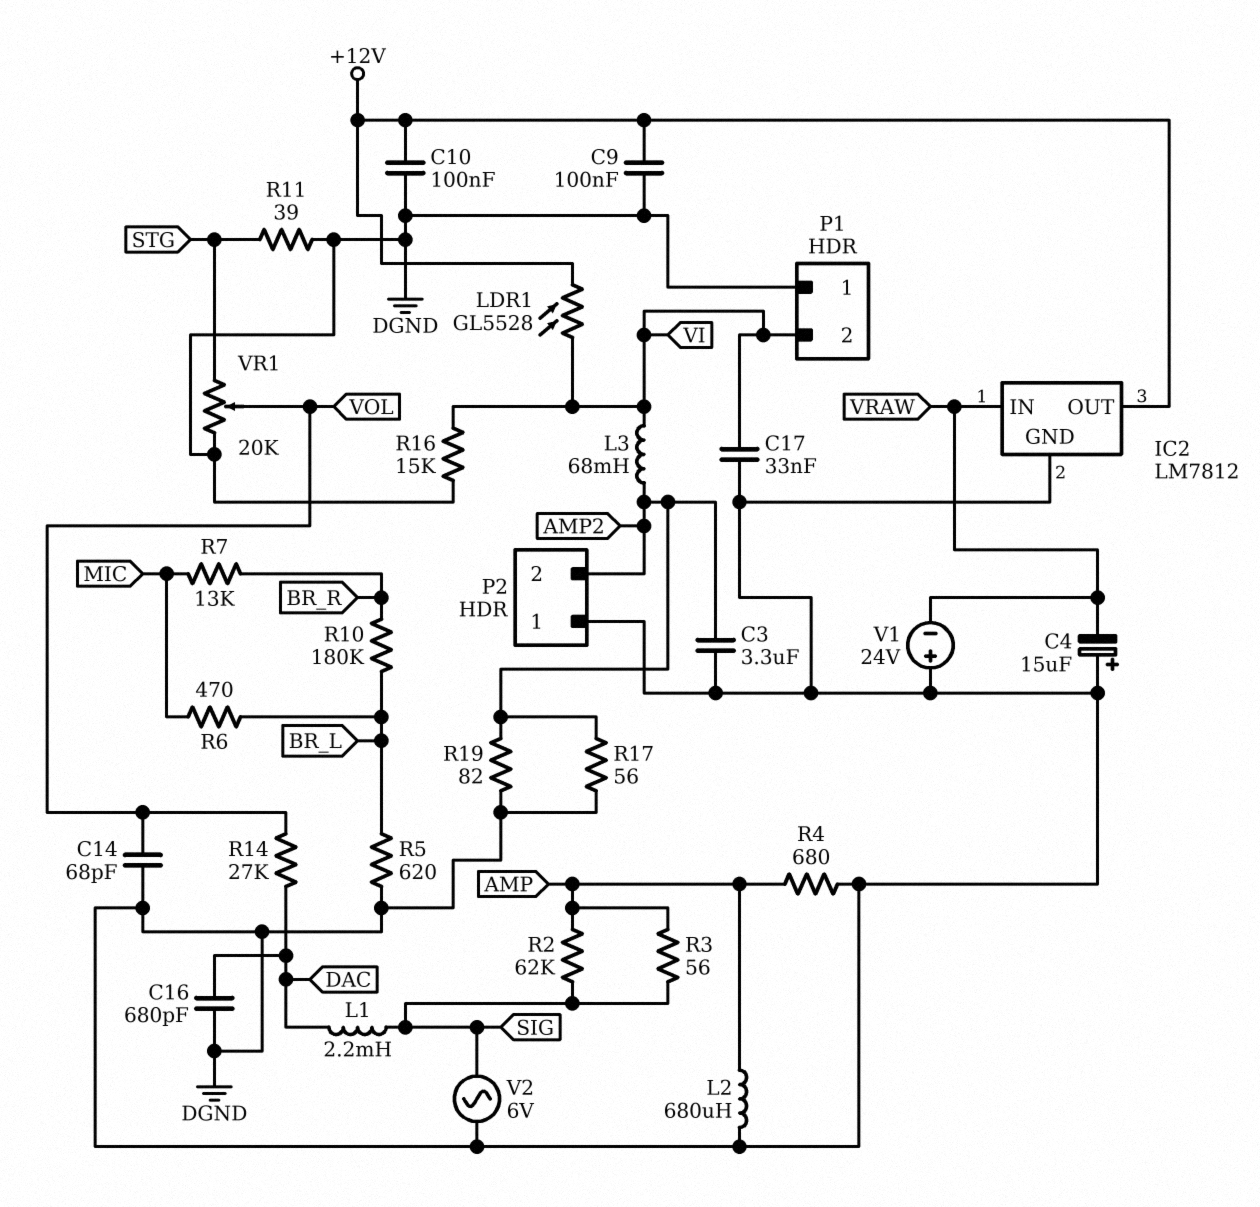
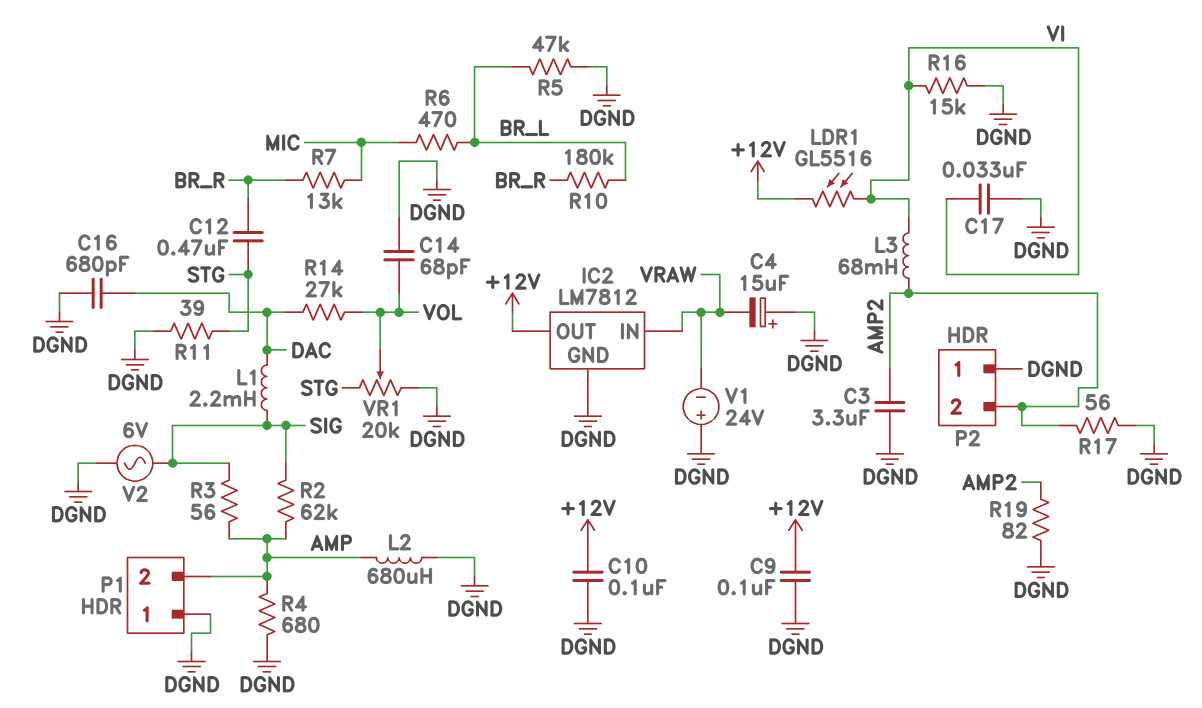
C12: none -> 470nF (BR_R, STG)
LDR1: GL5528 (+12V, VI) -> GL5516 (+12V, VI)
P1 pin 2: VI -> AMP
R5: 620 (BR_L, DGND) -> 47k (BR_L, DGND)

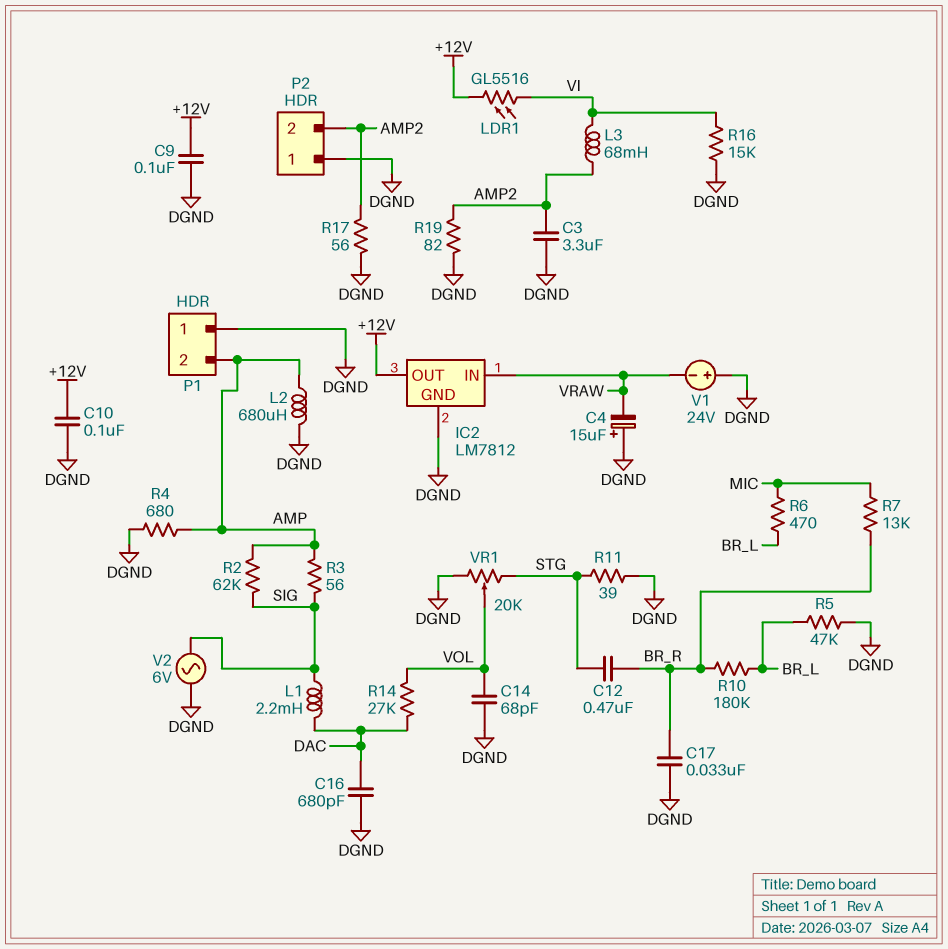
C17: 33nF (DGND, VI) -> 33nF (BR_R, DGND)

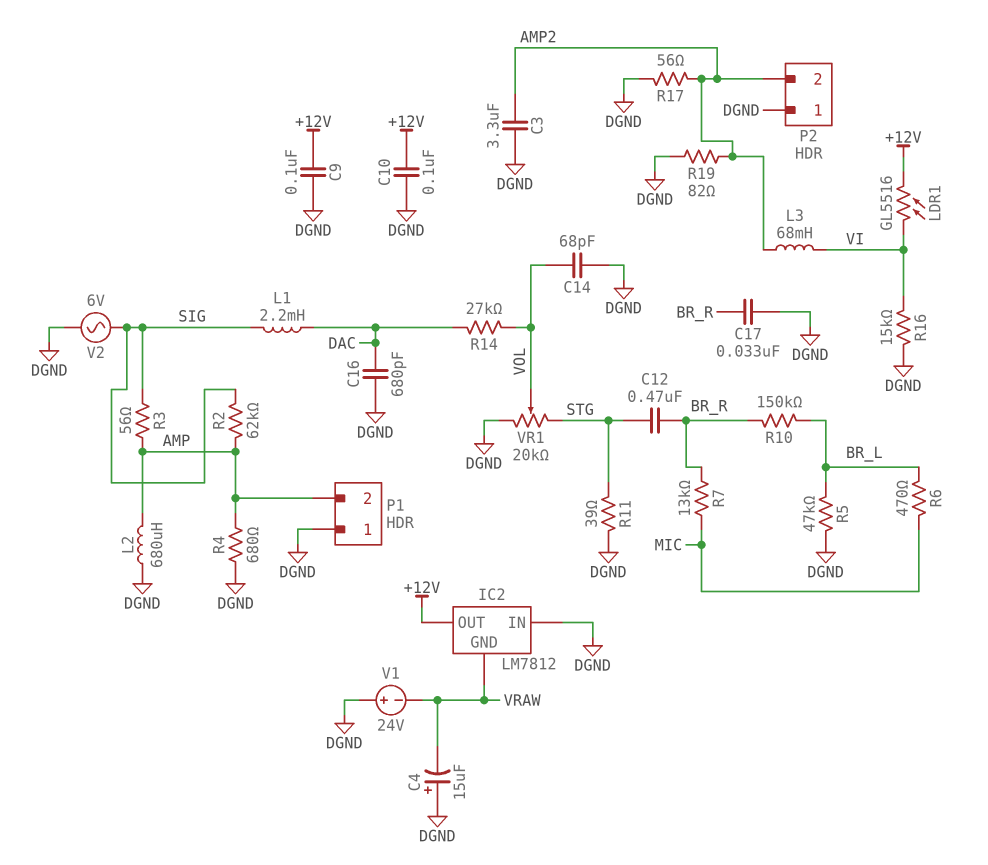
IC2 pin GND: DGND -> VRAW
IC2 pin IN: VRAW -> DGND
R10: 180k (BR_L, BR_R) -> 150k (BR_L, BR_R)

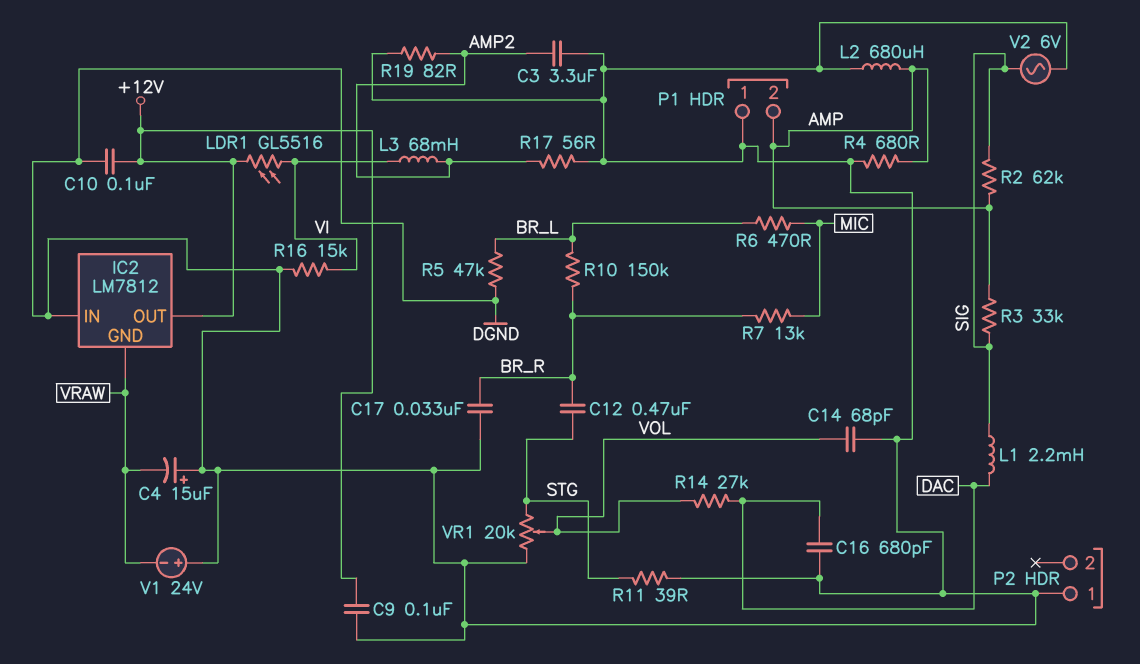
P2 pin 2: AMP2 -> none
R3: 56 (AMP, SIG) -> 33k (AMP, SIG)

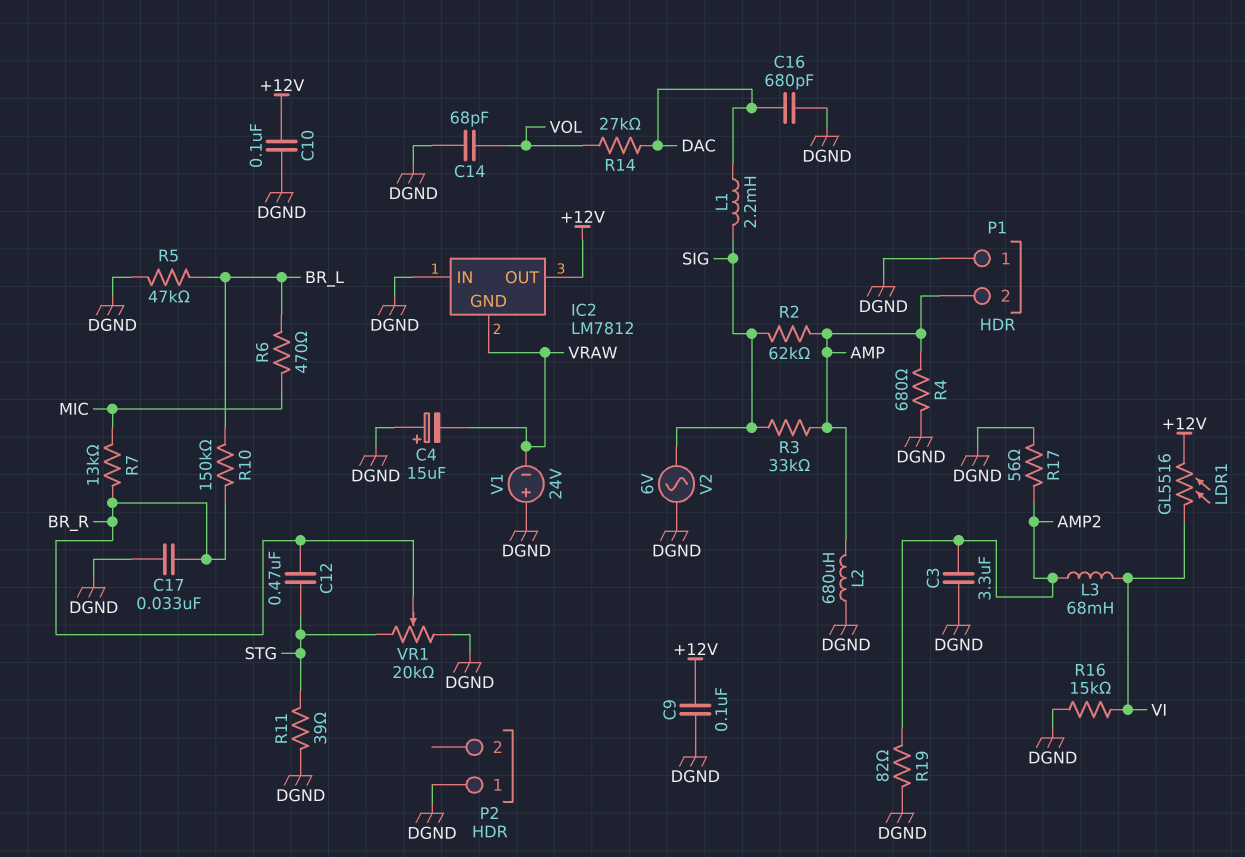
VR1: 20k (DGND, STG, wiper VOL) -> 20k (DGND, STG, wiper BR_R)

